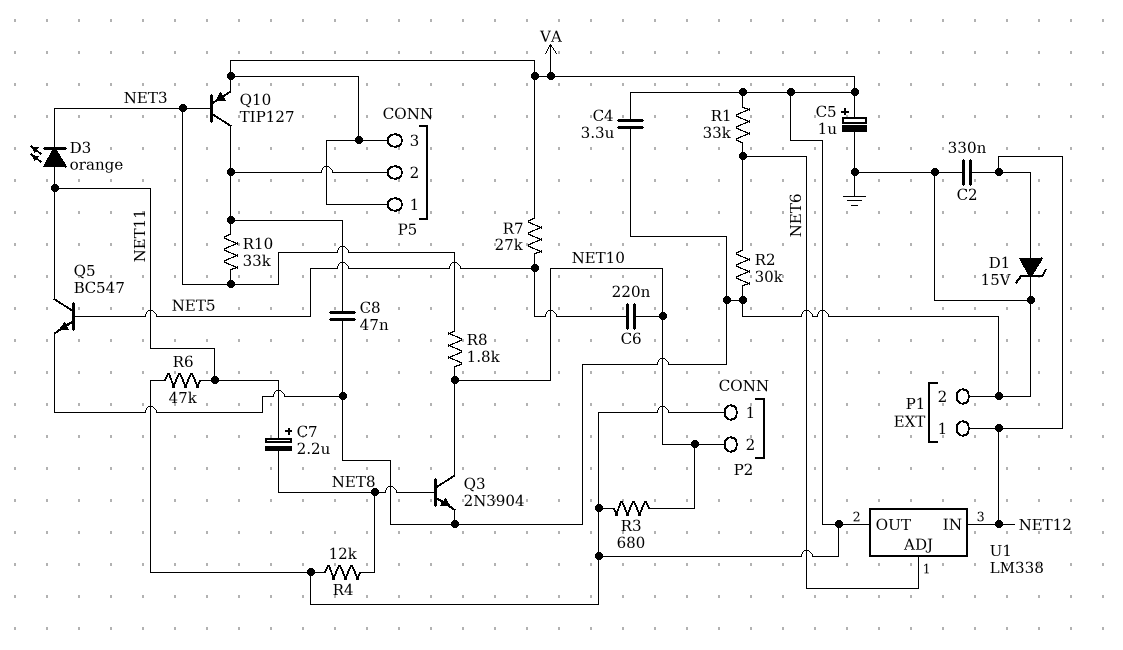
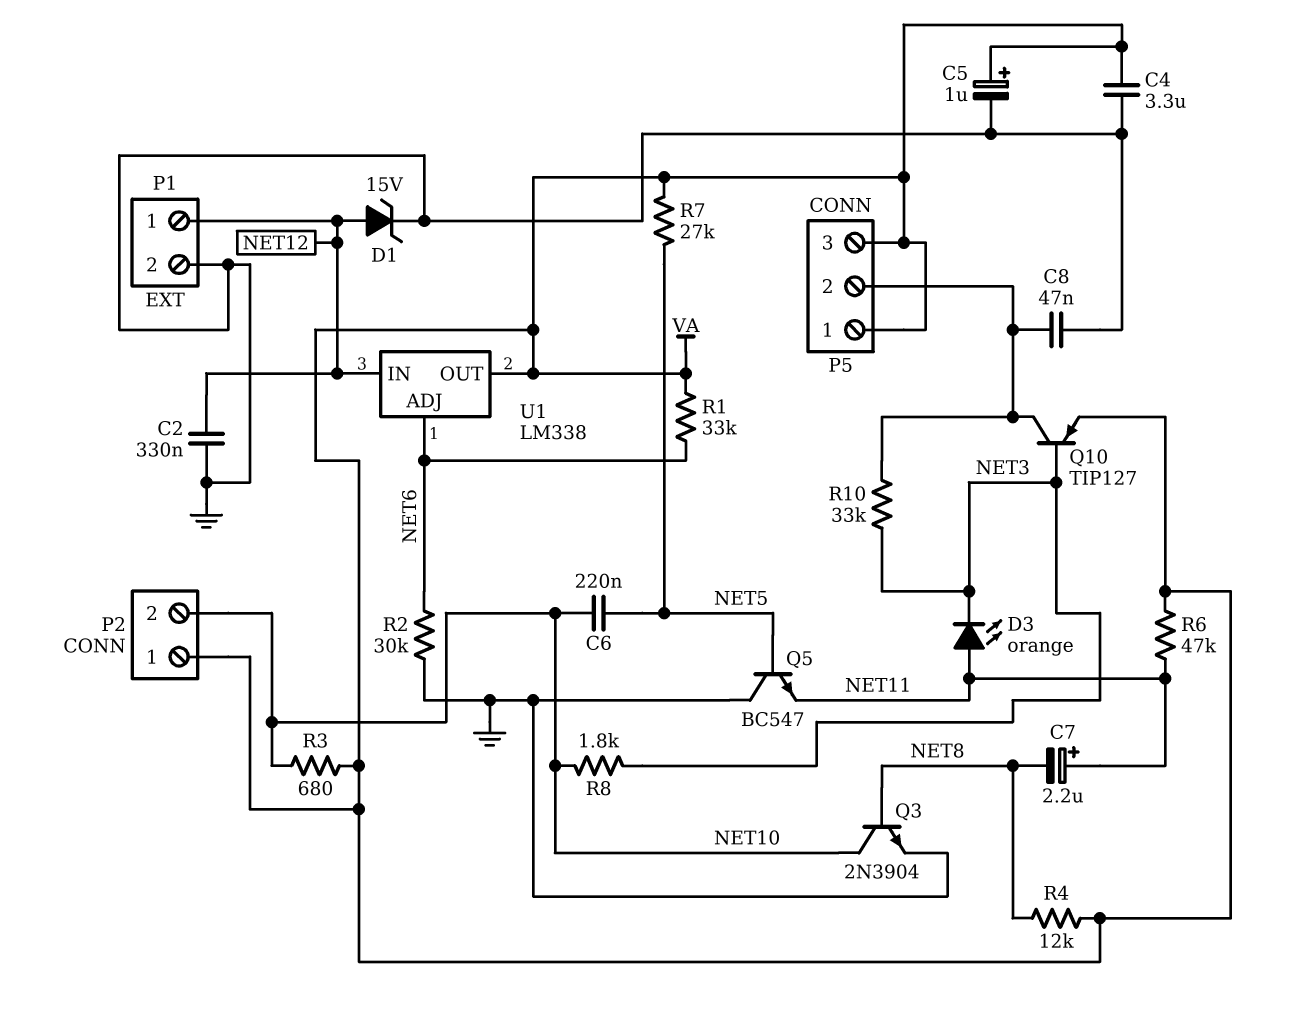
Q5: NPN BC547 (B NET5, C NET11, E GND) -> NPN BC547 (B NET5, C GND, E NET11)

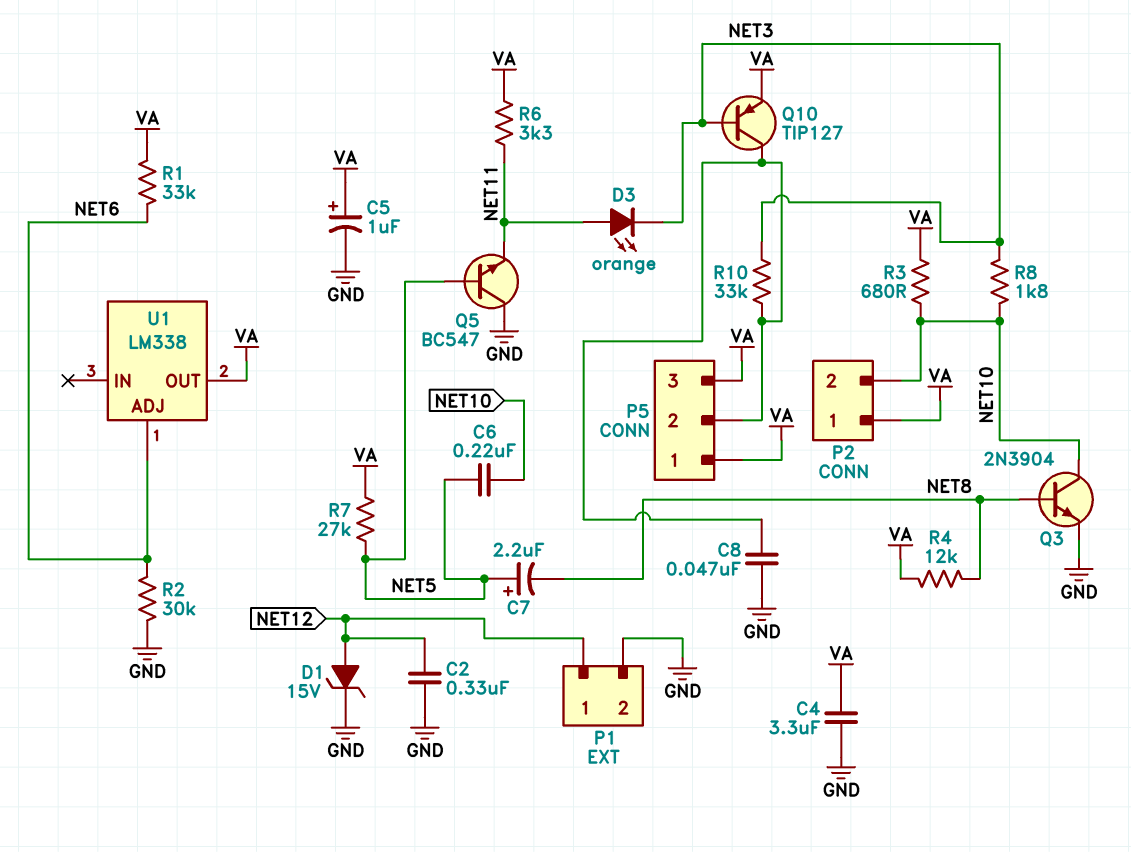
C7: 2.2uF (plus NET11, minus NET8) -> 2.2uF (plus NET5, minus NET8)
R6: 47k (NET11, VA) -> 3.3k (NET11, VA)
U1 pin IN: NET12 -> none

